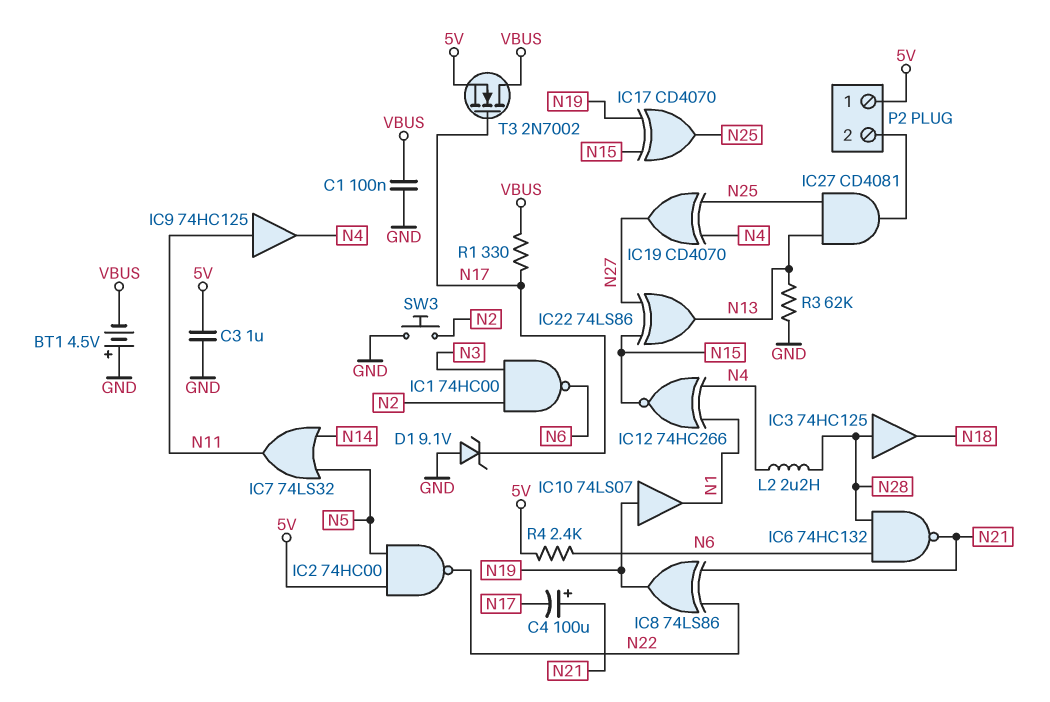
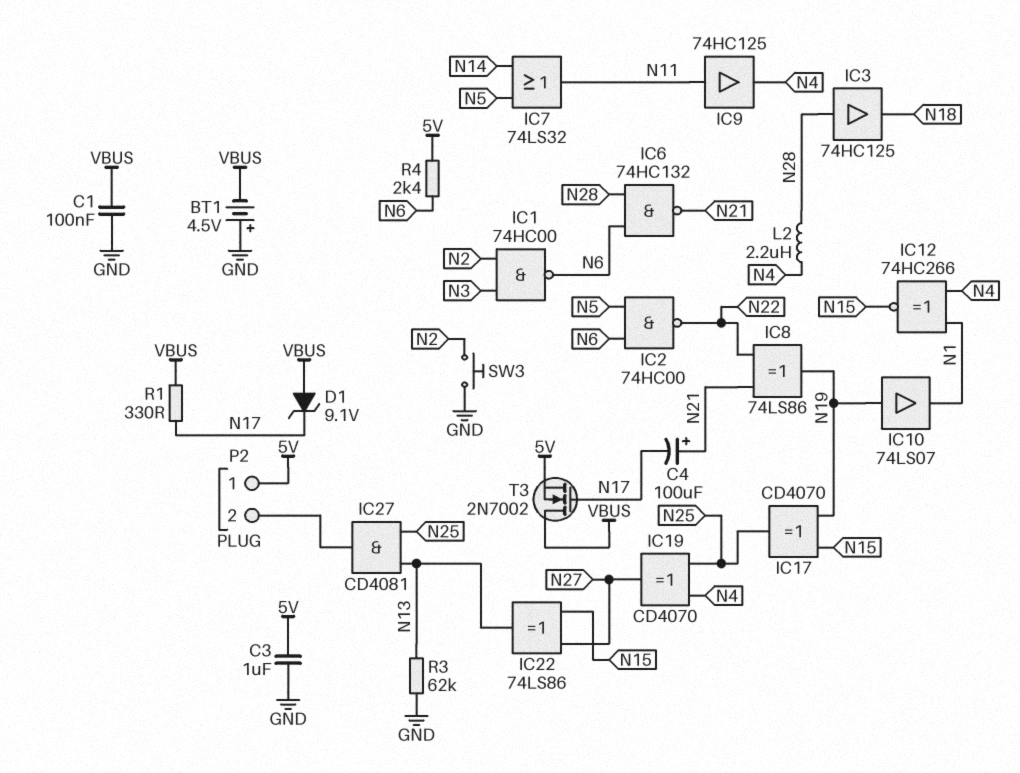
D1: zener 9.1V (A GND, K N17) -> zener 9.1V (A VBUS, K N17)
IC2: NAND 74HC00 (in 5V, in N5, out N22) -> NAND 74HC00 (in N5, in N6, out N22)

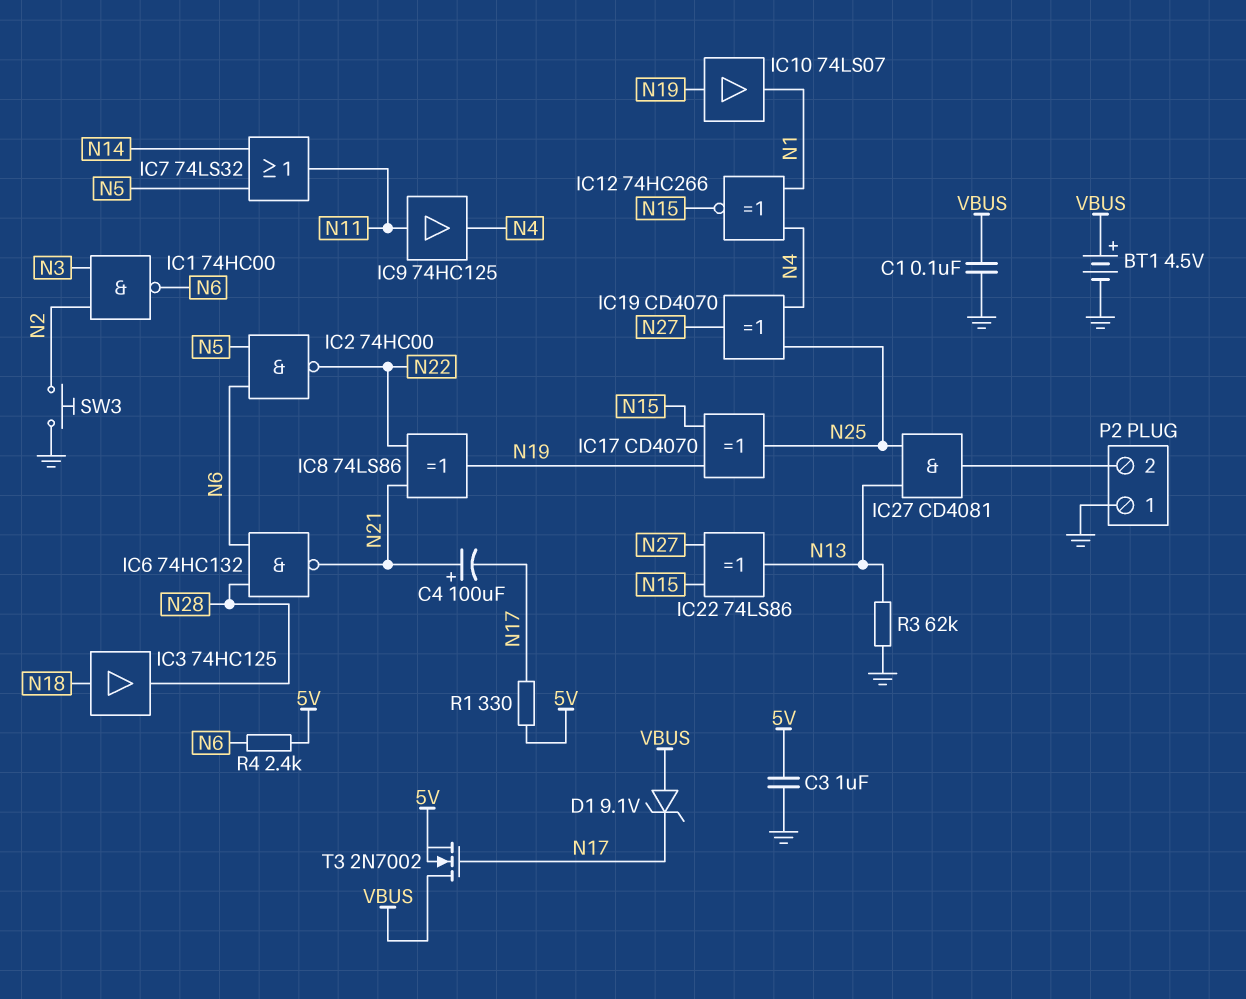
BT1: 4.5V (plus GND, minus VBUS) -> 4.5V (plus VBUS, minus GND)
IC3: buffer 74HC125 (in N28, out N18) -> buffer 74HC125 (in N18, out N28)
L2: 2.2uH (N4, N28) -> none
P2 pin 1: 5V -> GND
R1: 330 (N17, VBUS) -> 330 (5V, N17)

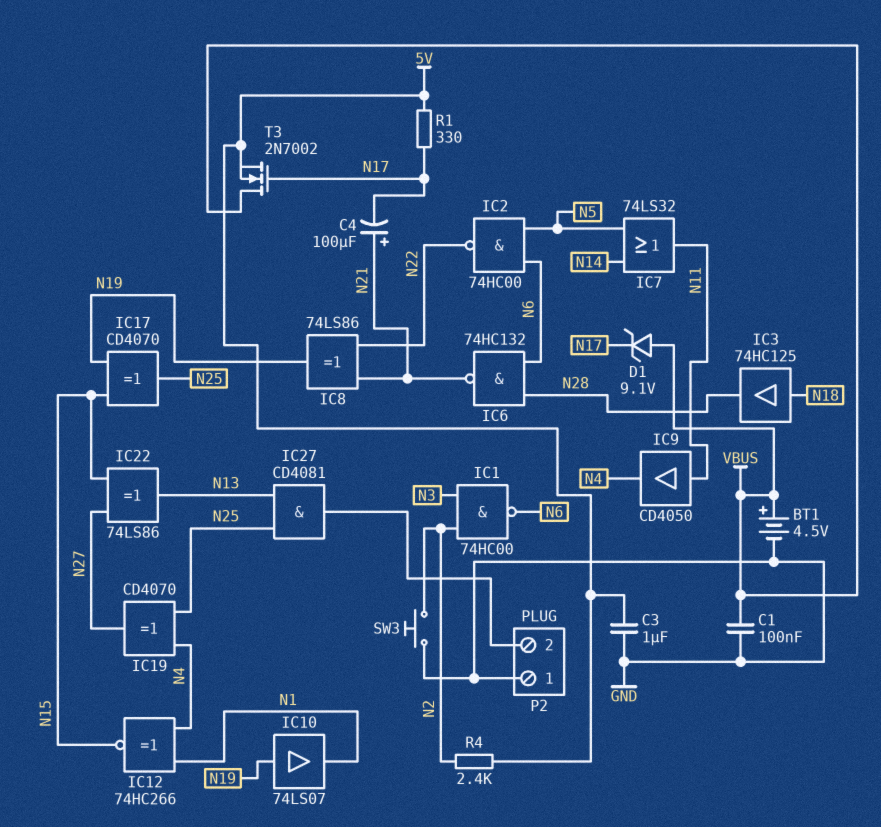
IC9: buffer 74HC125 (in N11, out N4) -> buffer CD4050 (in N11, out N4)
R3: 62k (GND, N13) -> none
R4: 2.4k (5V, N6) -> 2.4k (5V, N2)

